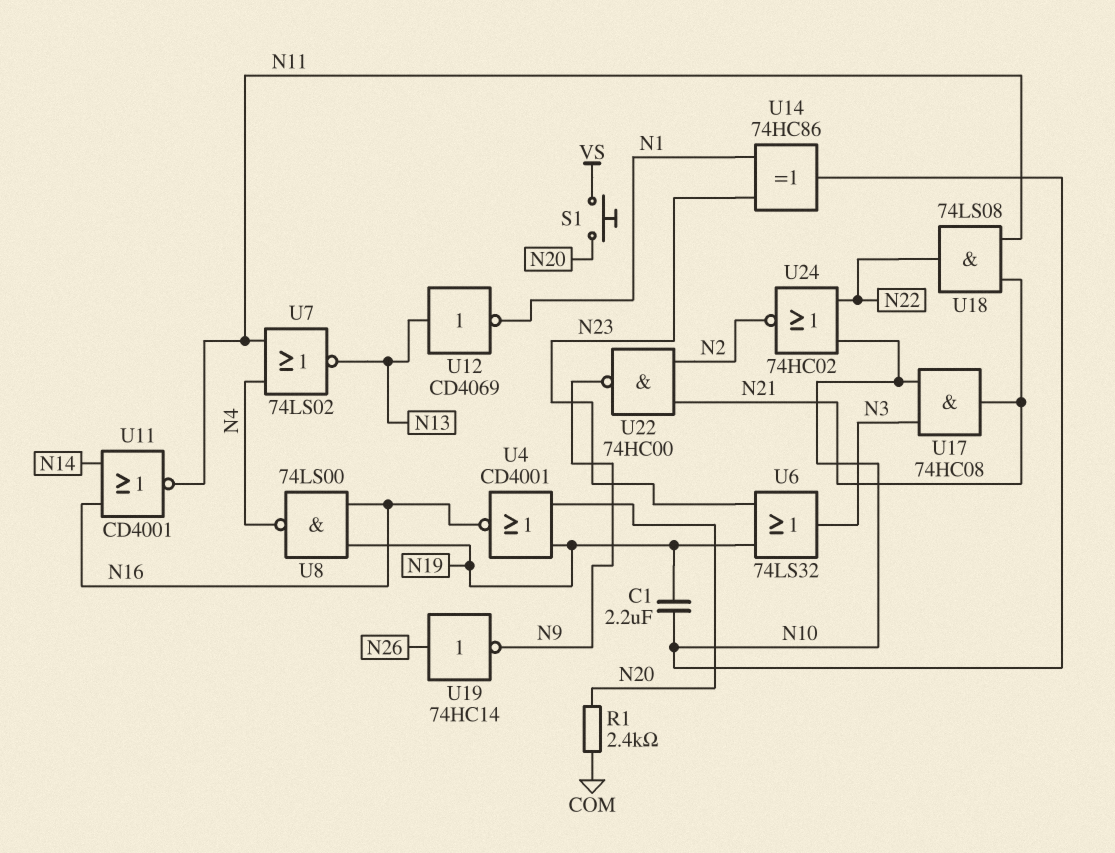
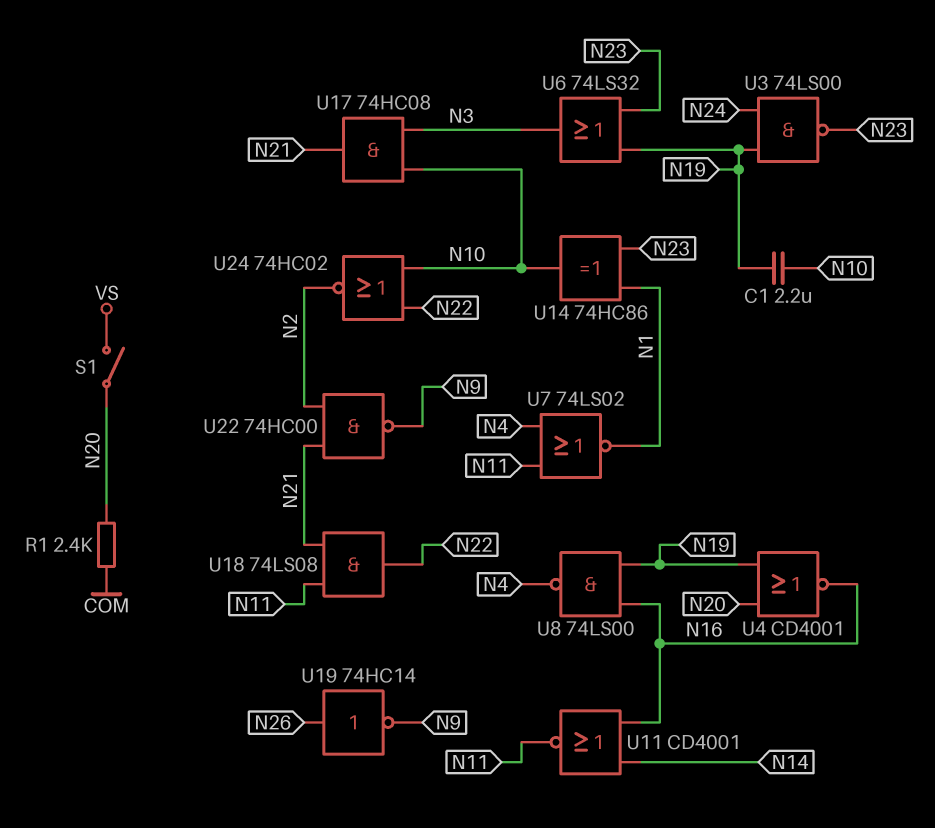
S1: button (N20, VS) -> switch (N20, VS)
U3: none -> NAND 74LS00 (in N19, in N24, out N23)
U7: NOR 74LS02 (in N4, in N11, out N13) -> NOR 74LS02 (in N4, in N11, out N1)
U12: NOT CD4069 (in N13, out N1) -> none

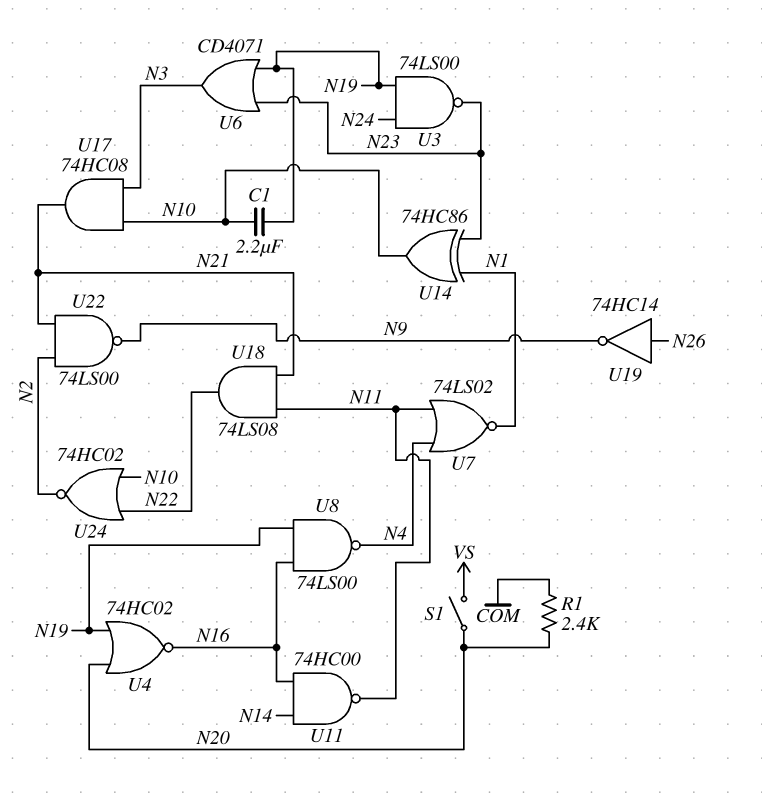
U4: NOR CD4001 (in N19, in N20, out N16) -> NOR 74HC02 (in N19, in N20, out N16)
U6: OR 74LS32 (in N19, in N23, out N3) -> OR CD4071 (in N19, in N23, out N3)
U11: NOR CD4001 (in N14, in N16, out N11) -> NAND 74HC00 (in N14, in N16, out N11)
U22: NAND 74HC00 (in N2, in N21, out N9) -> NAND 74LS00 (in N2, in N21, out N9)

